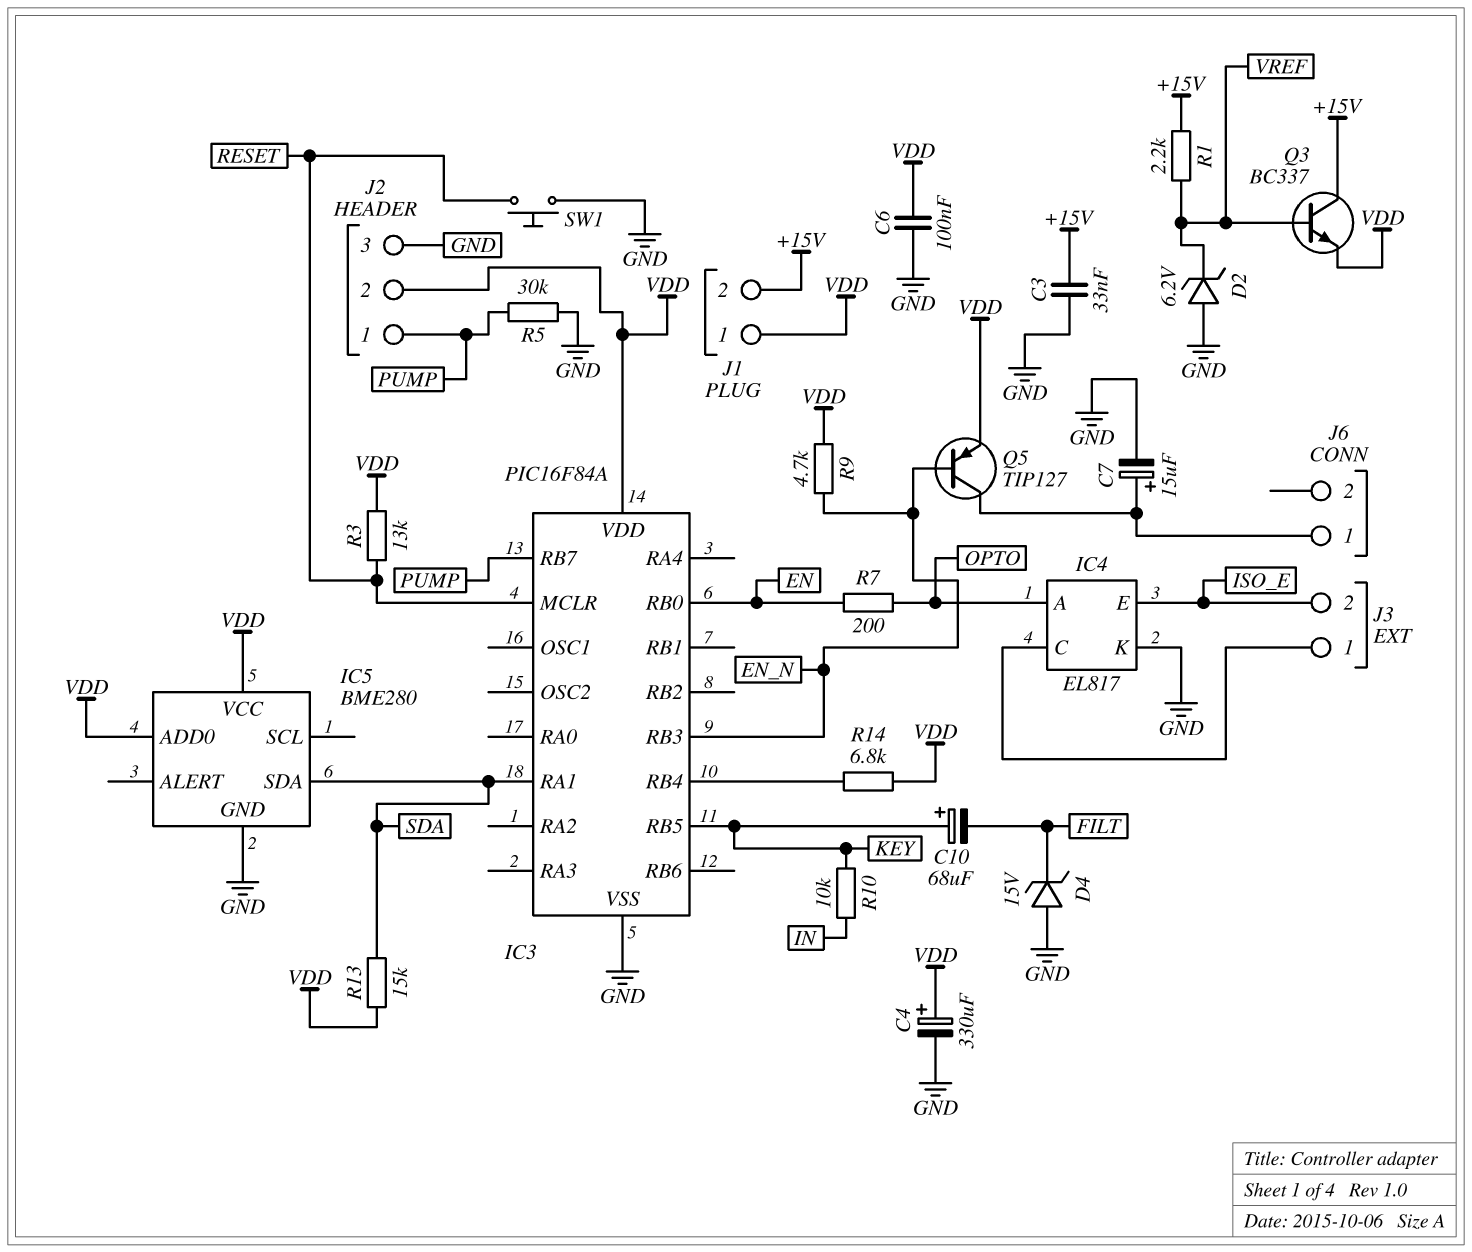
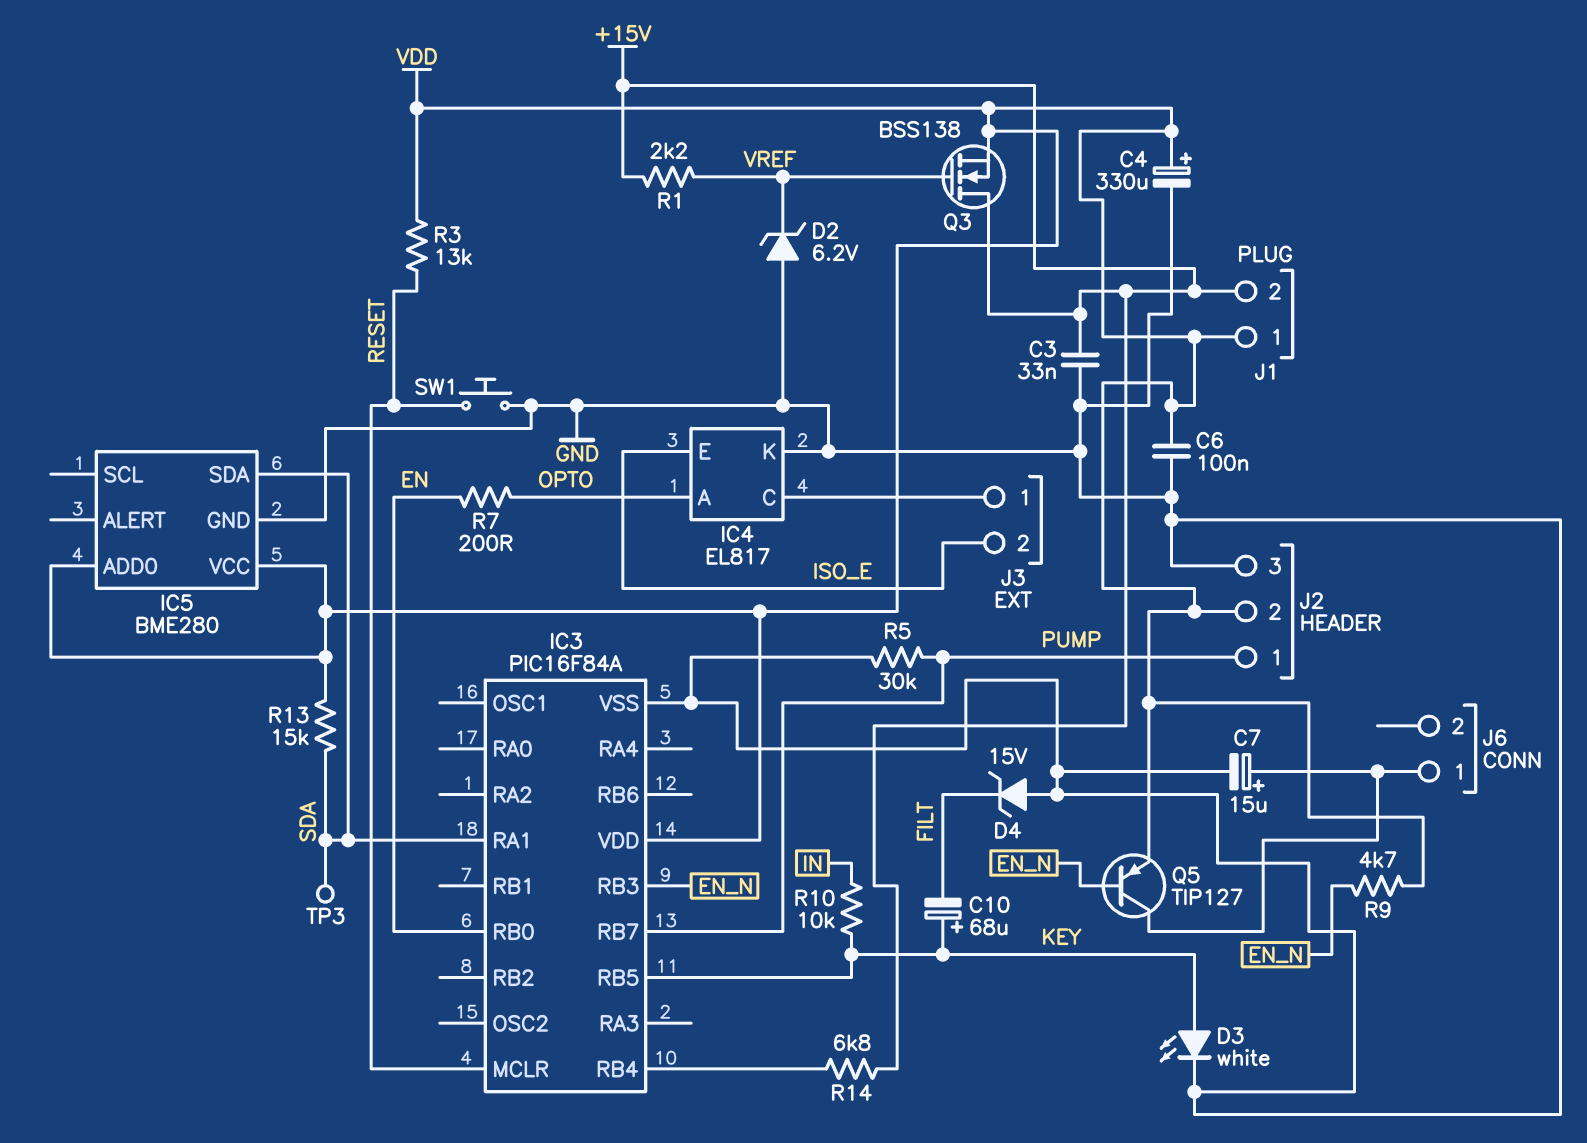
D3: none -> LED white (A KEY, K GND)
Q3: NPN BC337 (B VREF, C +15V, E VDD) -> NMOS BSS138 (G VREF, D +15V, S VDD)
R14: 6.8k (IC3/RB4, VDD) -> 6.8k (+15V, IC3/RB4)
TP3: none -> test point (SDA)

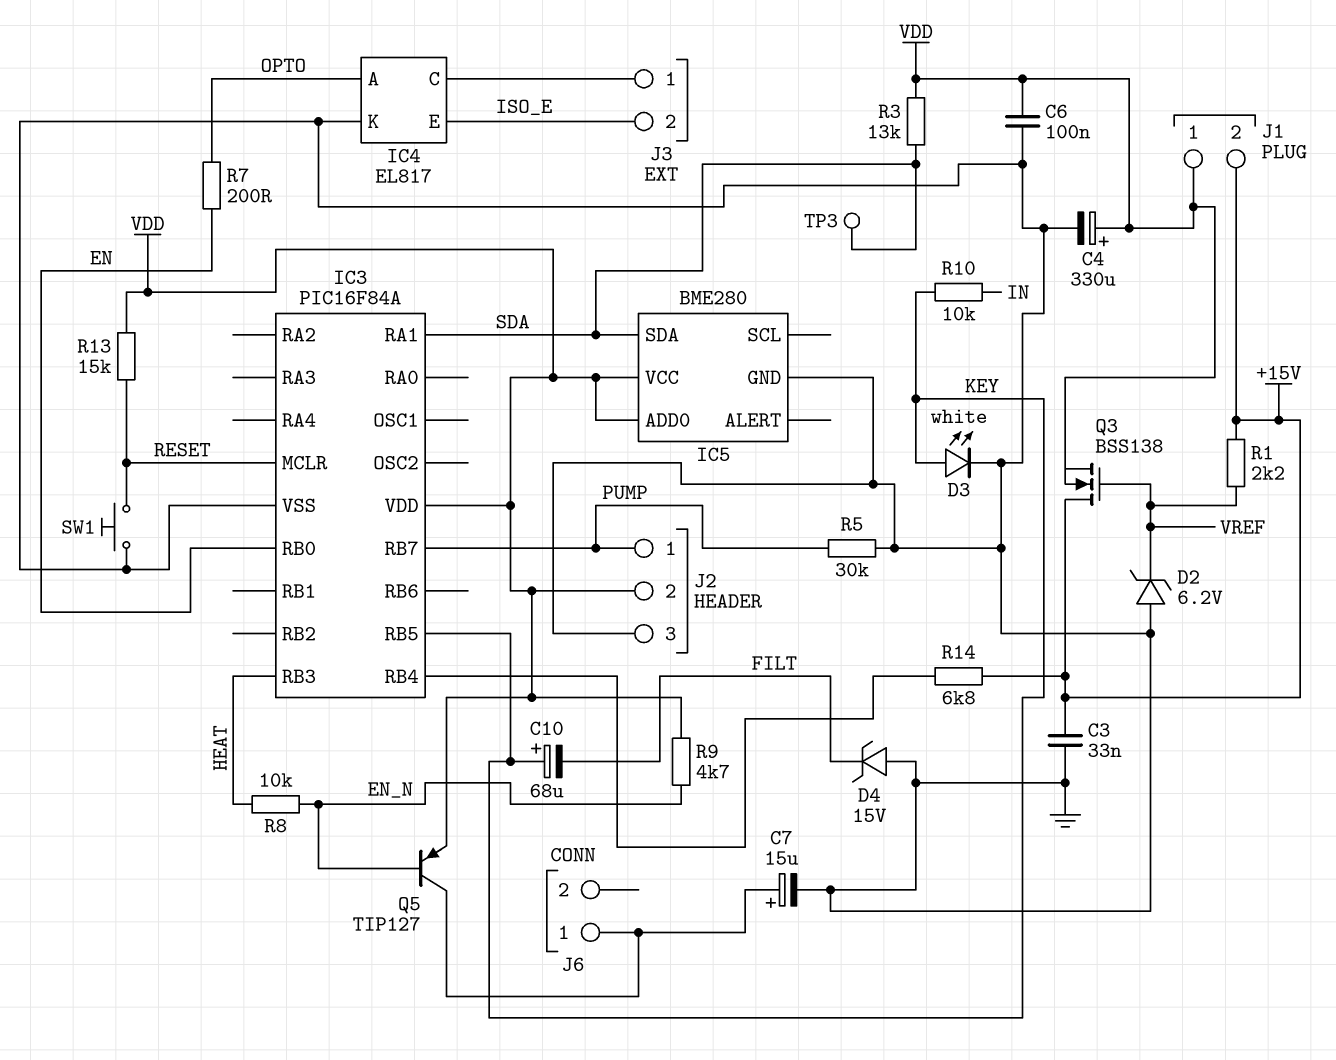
IC3 pin RB3: EN_N -> HEAT
R3: 13k (RESET, VDD) -> 13k (SDA, VDD)
R8: none -> 10k (EN_N, HEAT)
R13: 15k (SDA, VDD) -> 15k (RESET, VDD)

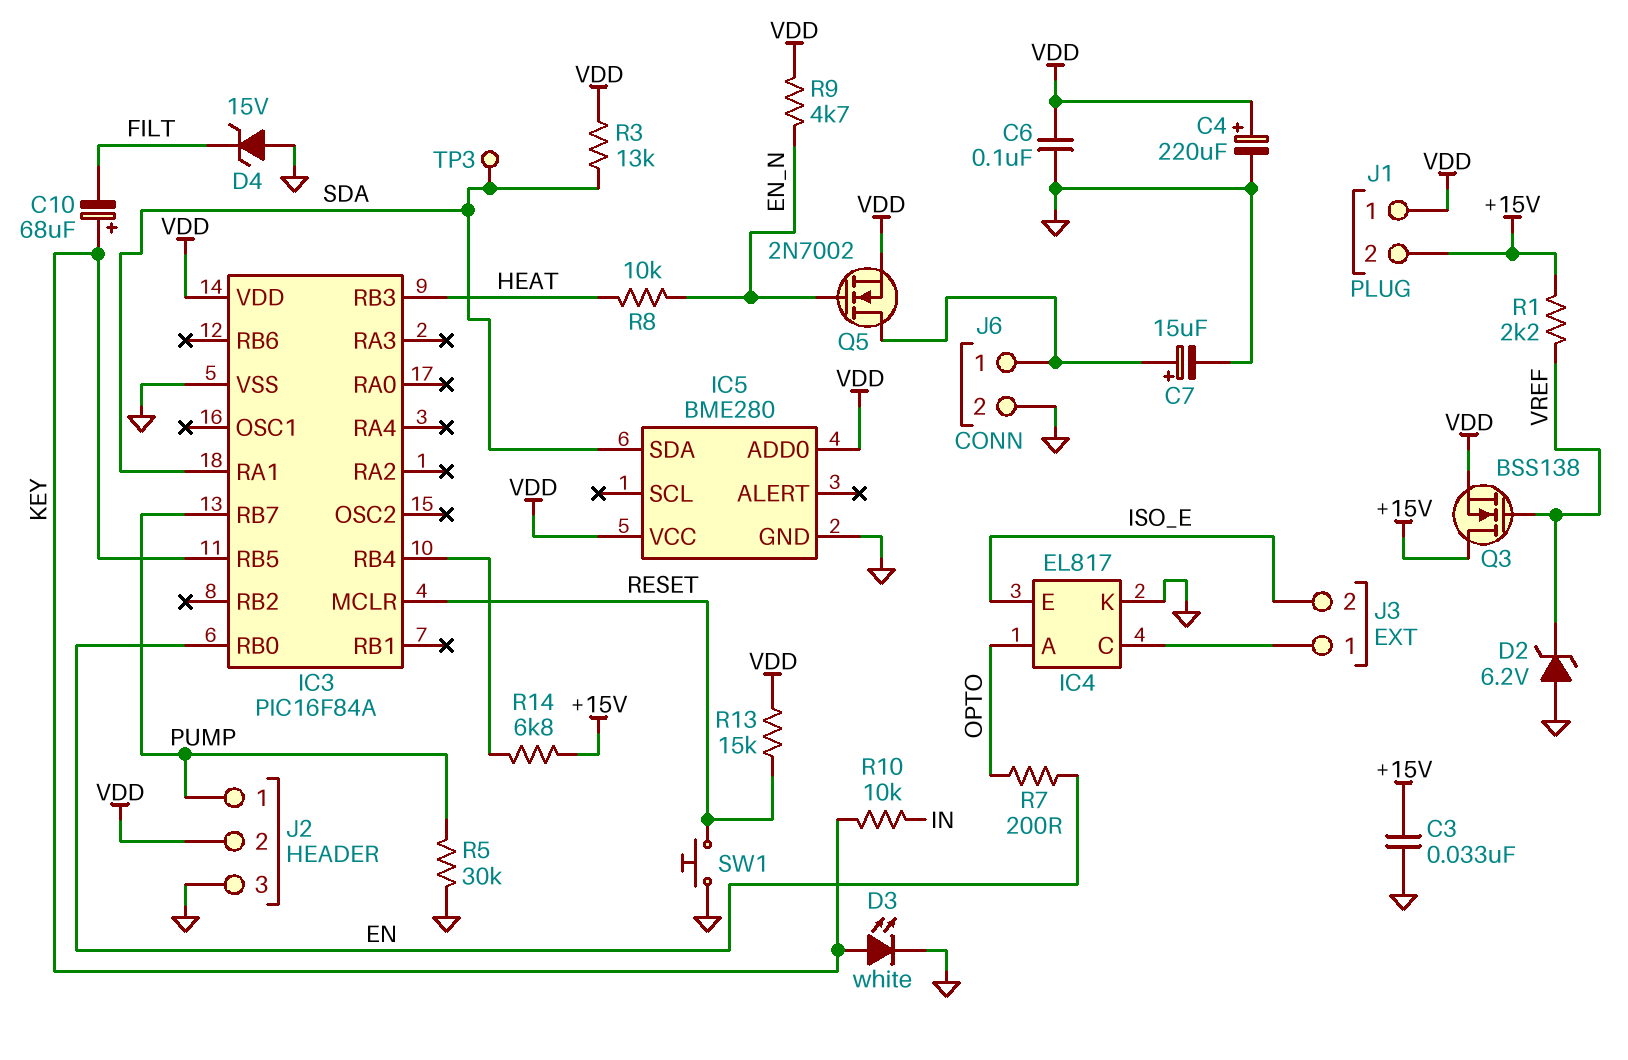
C4: 330uF (plus VDD, minus GND) -> 220uF (plus VDD, minus GND)
J6 pin 2: none -> GND
Q5: PNP TIP127 (B EN_N, C J6/1, E VDD) -> NMOS 2N7002 (G EN_N, D J6/1, S VDD)

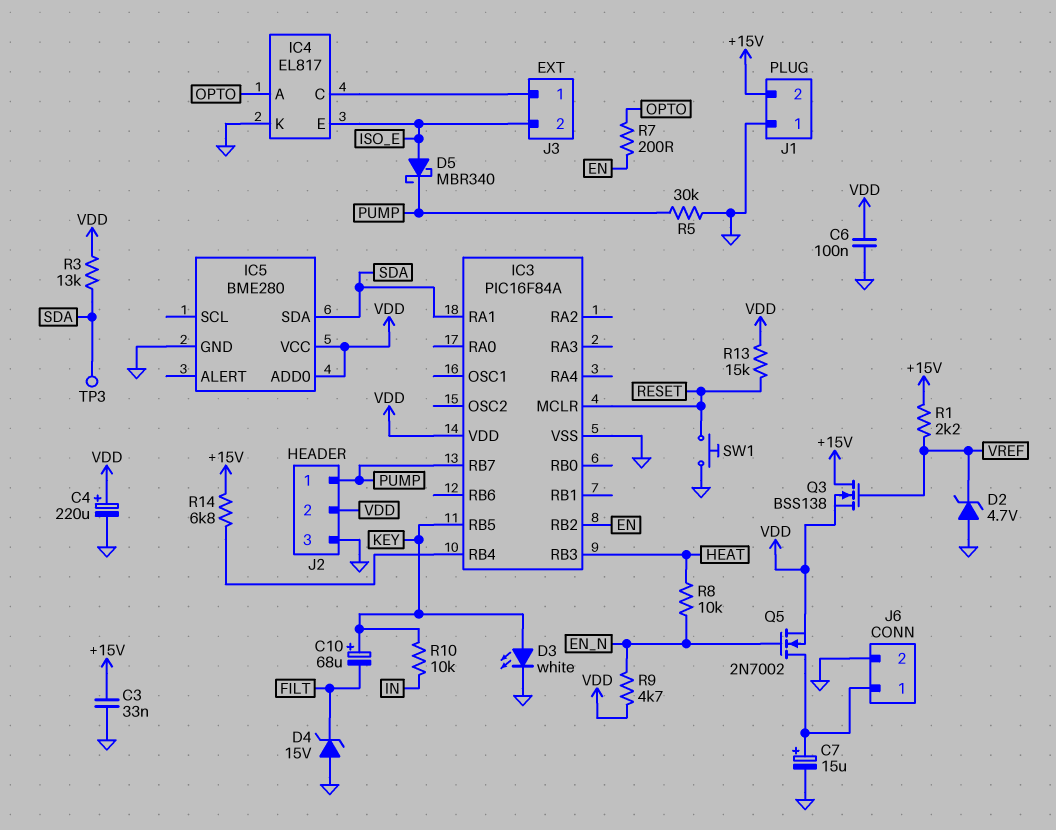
D2: zener 6.2V (A GND, K VREF) -> zener 4.7V (A GND, K VREF)
D5: none -> schottky MBR340 (A ISO_E, K PUMP)
IC3 pin RB0: EN -> none
IC3 pin RB2: none -> EN
J1 pin 1: VDD -> GND

